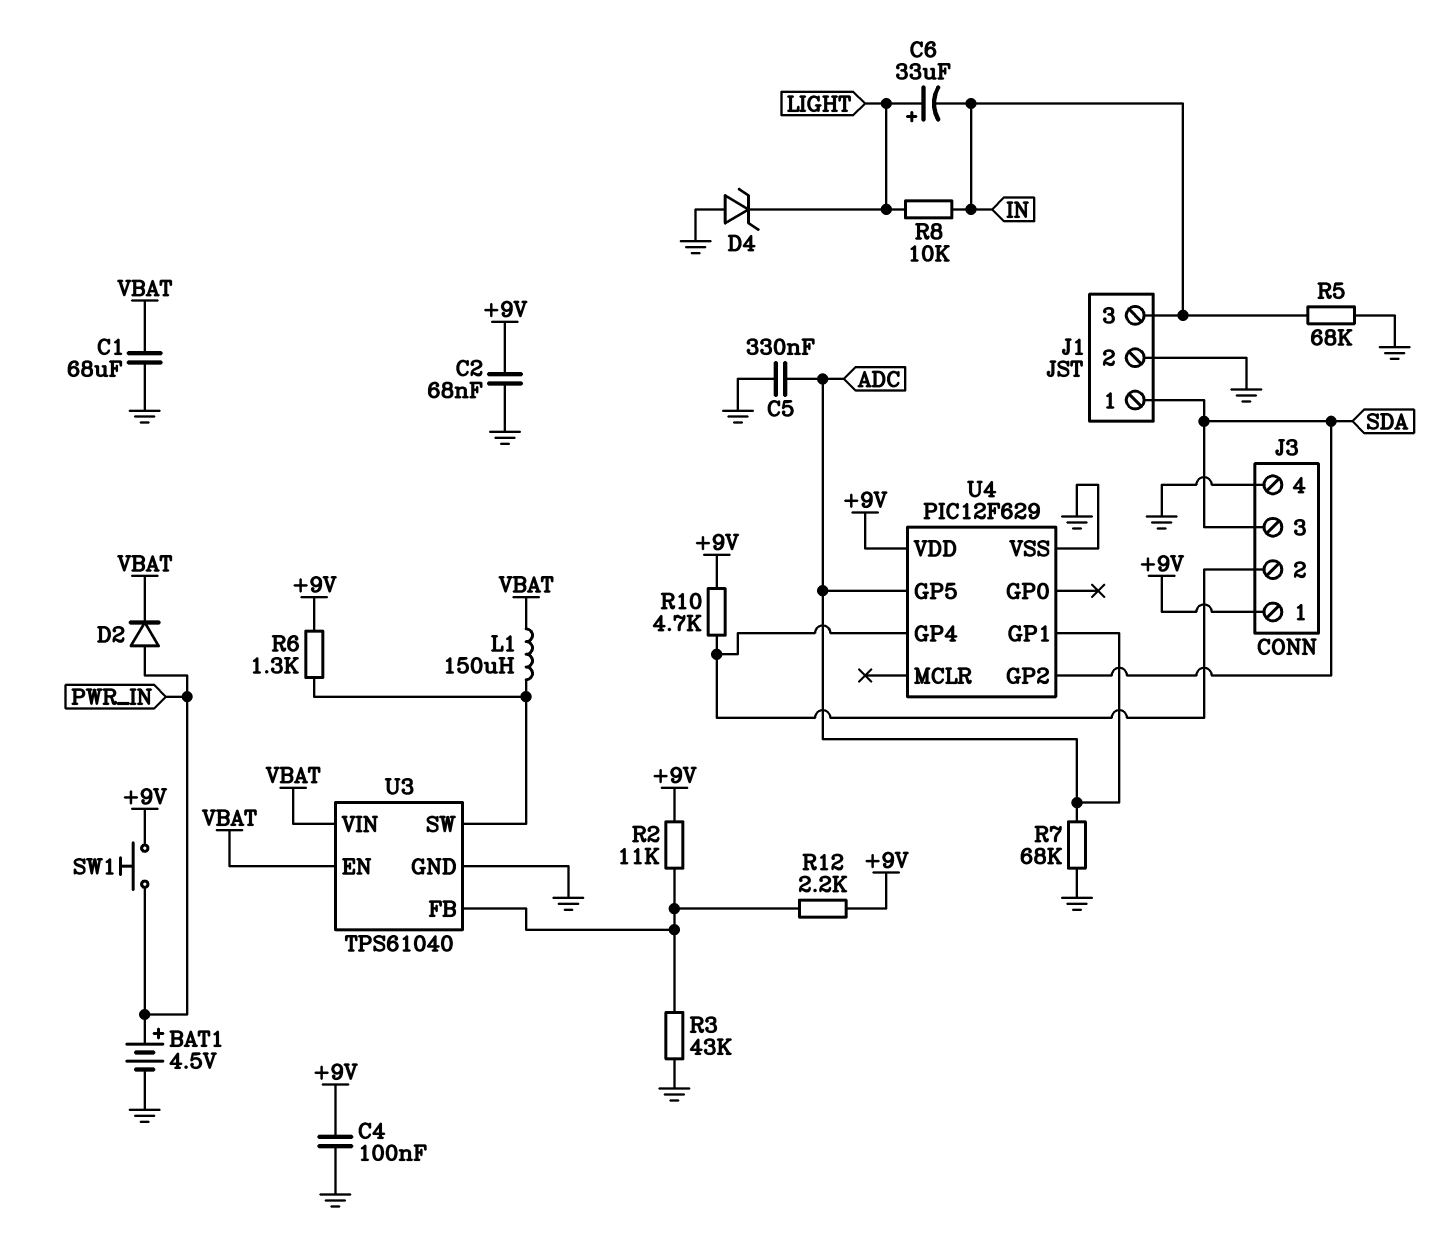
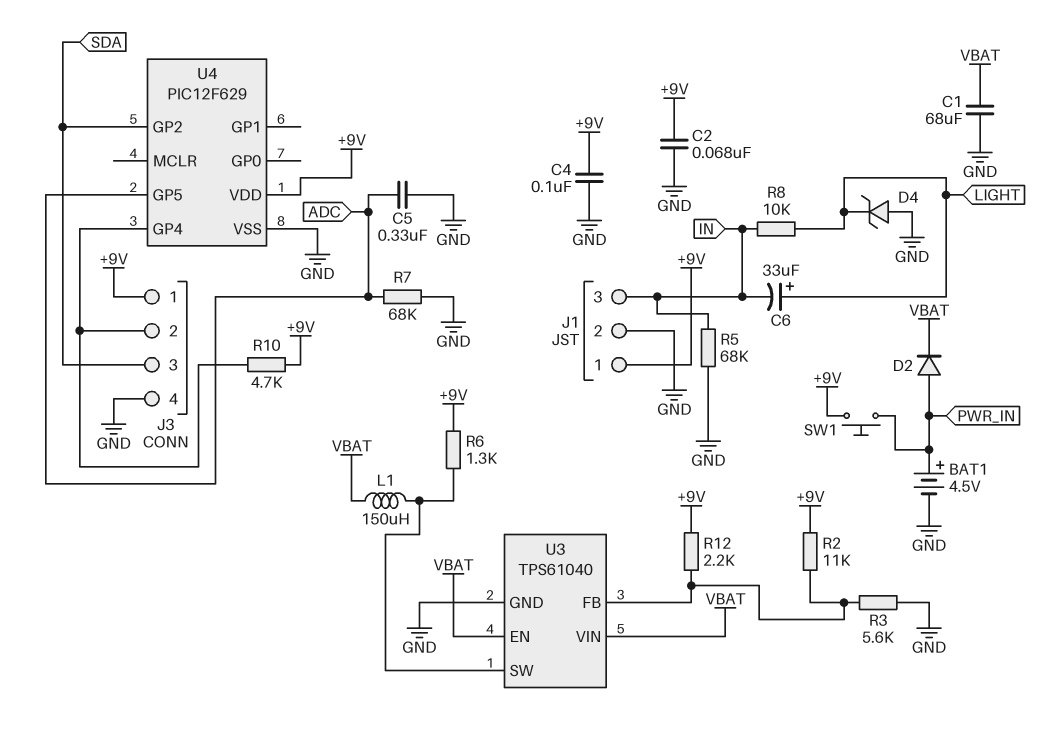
J1 pin 1: SDA -> +9V
R3: 43k (GND, U3/FB) -> 5.6k (GND, U3/FB)
U4 pin GP1: ADC -> none

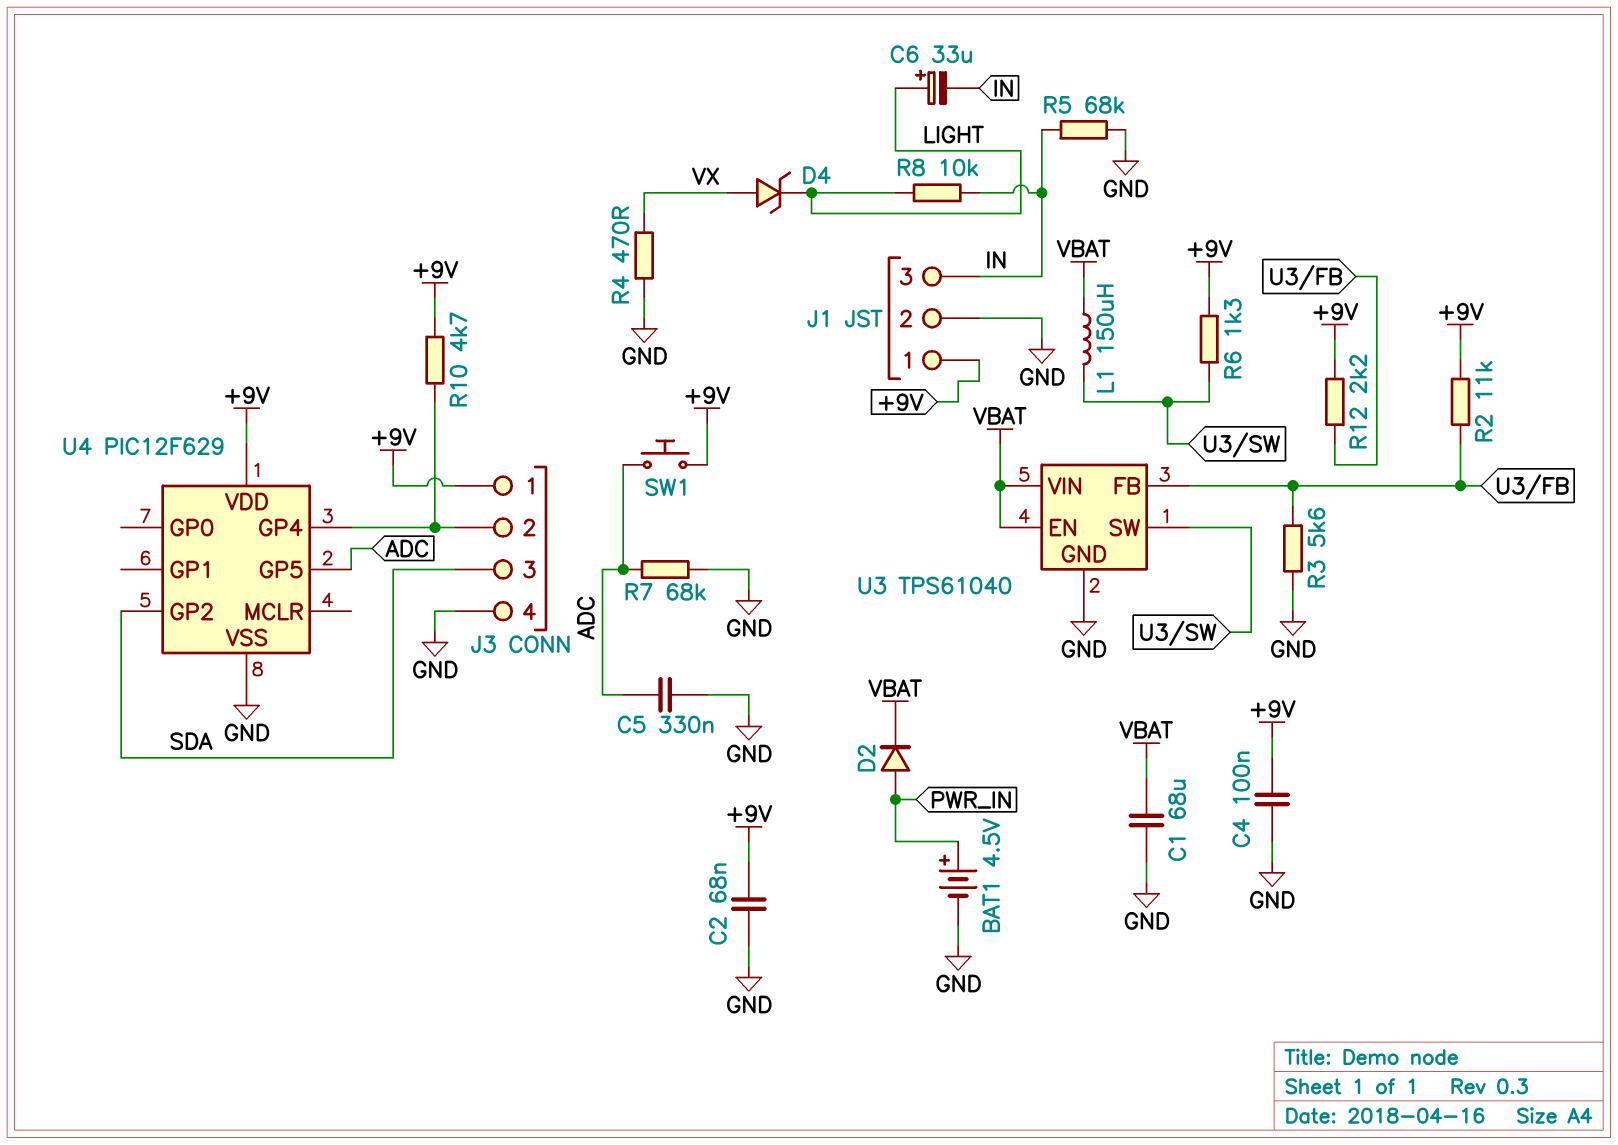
D4: zener (A GND, K LIGHT) -> zener (A VX, K LIGHT)
R4: none -> 470 (GND, VX)
SW1: button (+9V, PWR_IN) -> button (+9V, ADC)

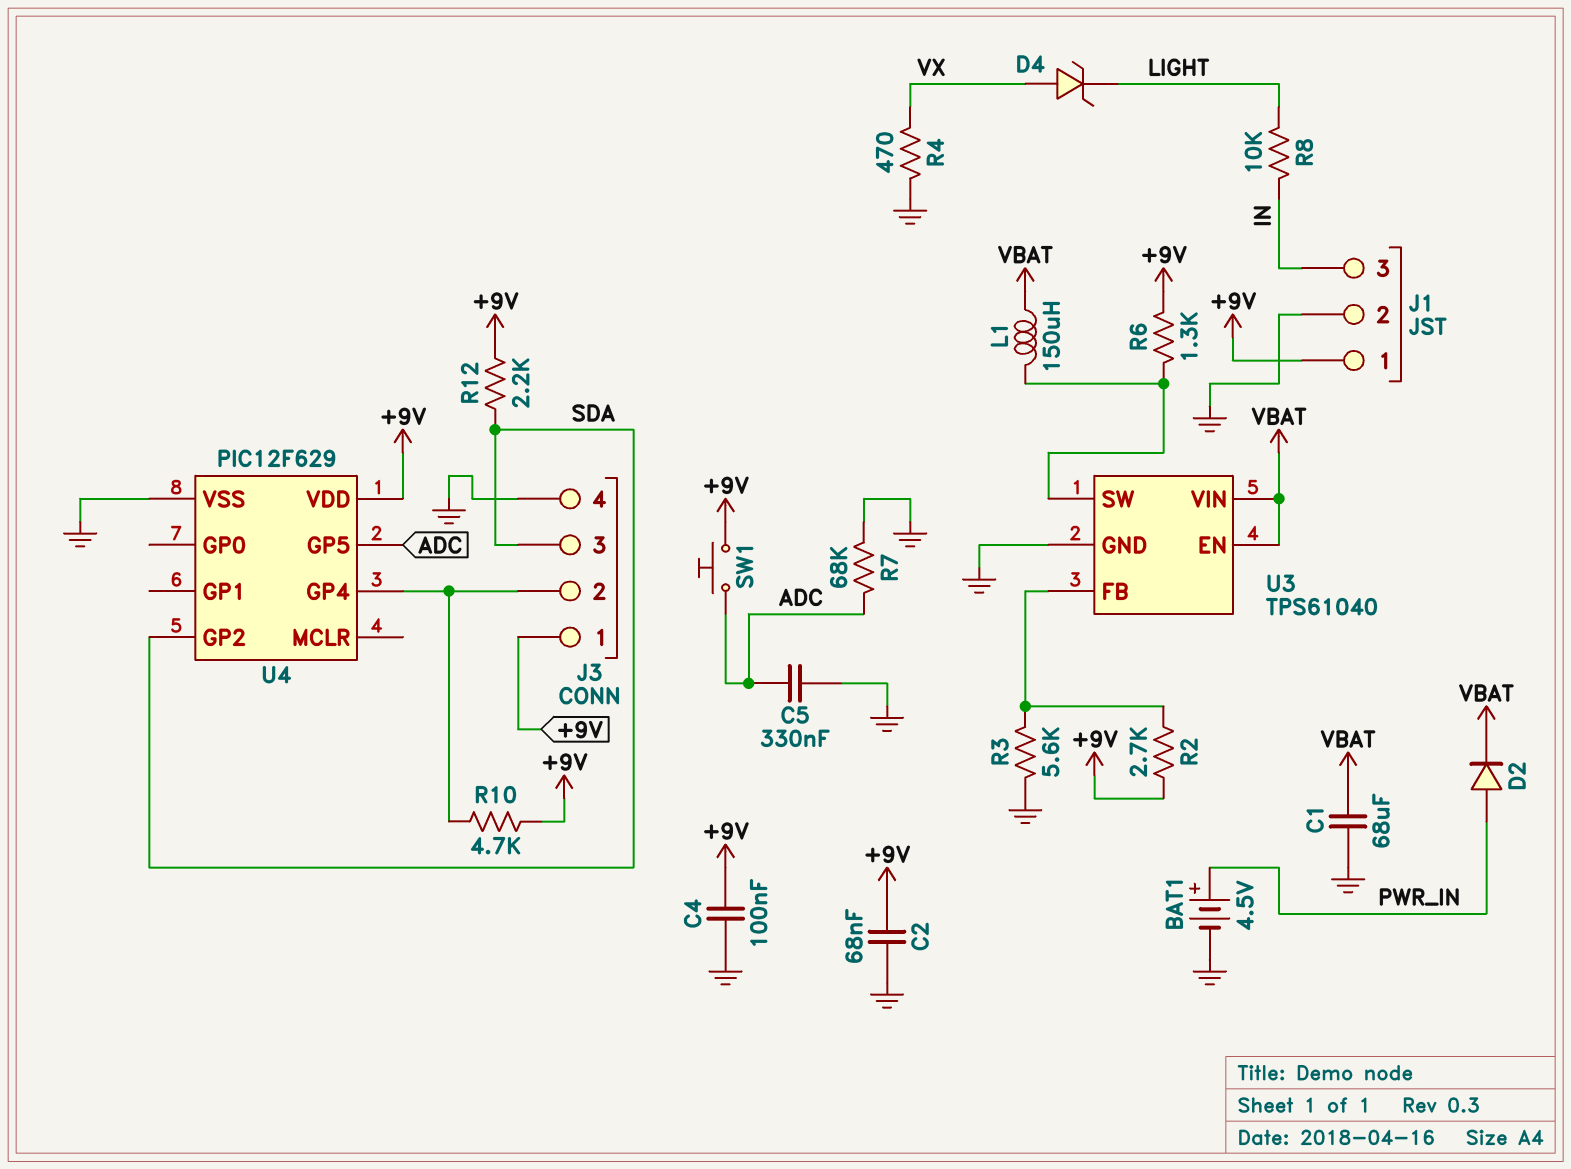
C6: 33uF (plus LIGHT, minus IN) -> none
R2: 11k (+9V, U3/FB) -> 2.7k (+9V, U3/FB)
R5: 68k (GND, IN) -> none
R12: 2.2k (+9V, U3/FB) -> 2.2k (+9V, SDA)

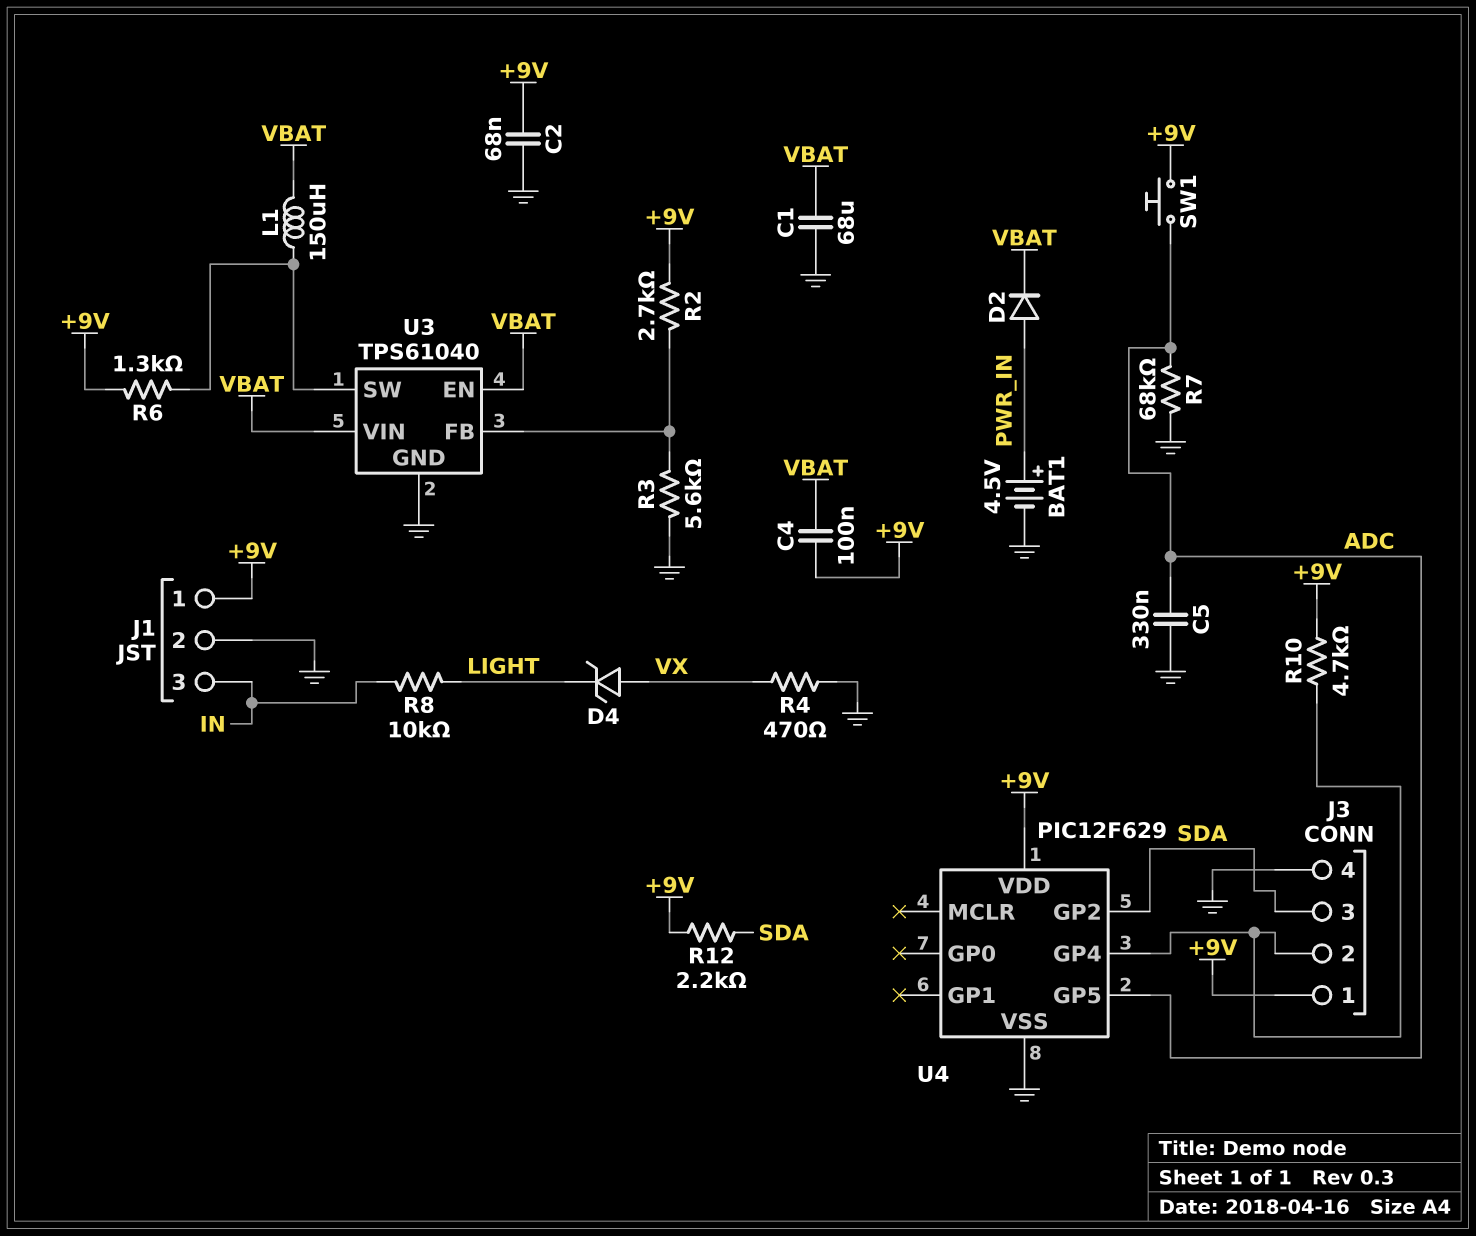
C4: 100nF (+9V, GND) -> 100nF (+9V, VBAT)

